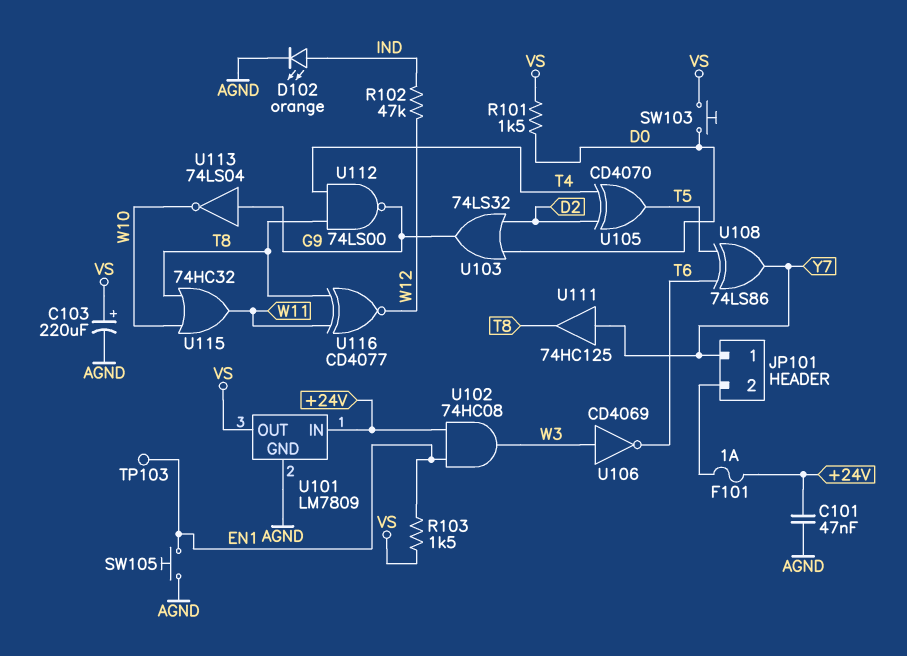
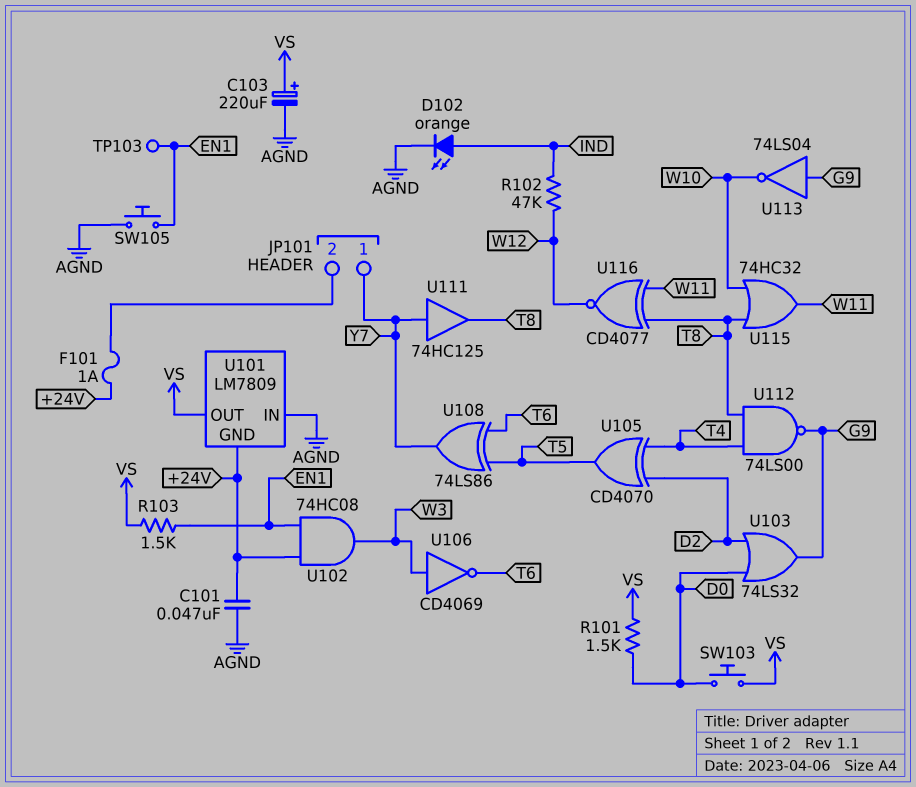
U101 pin GND: AGND -> +24V
U101 pin IN: +24V -> AGND

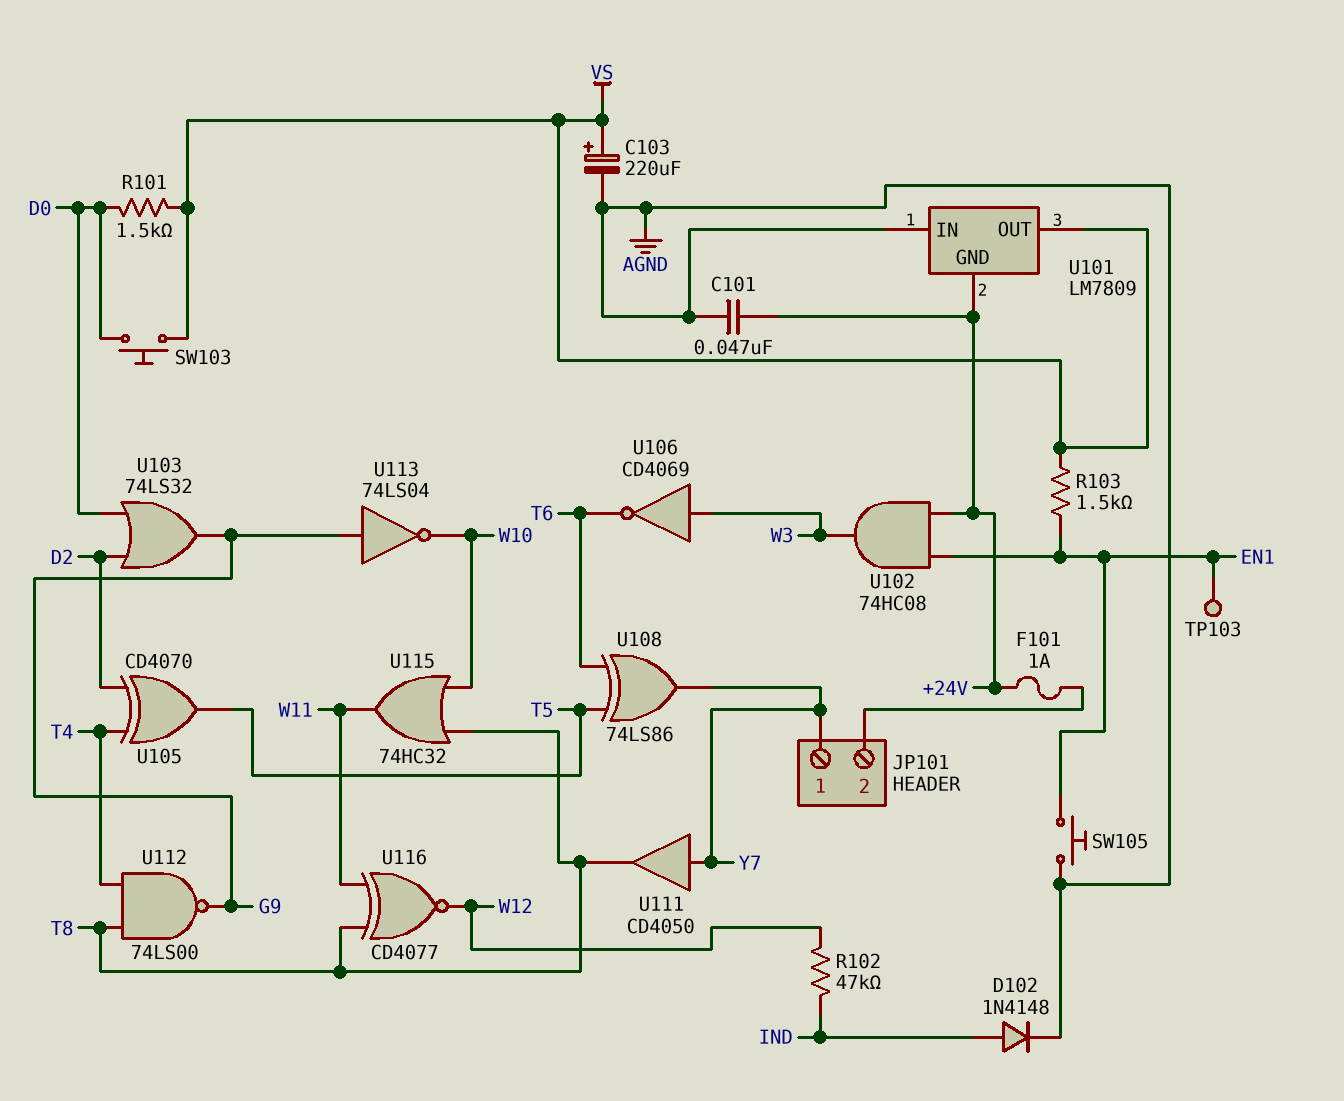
D102: LED orange (A IND, K AGND) -> diode 1N4148 (A IND, K AGND)
U111: buffer 74HC125 (in Y7, out T8) -> buffer CD4050 (in Y7, out T8)

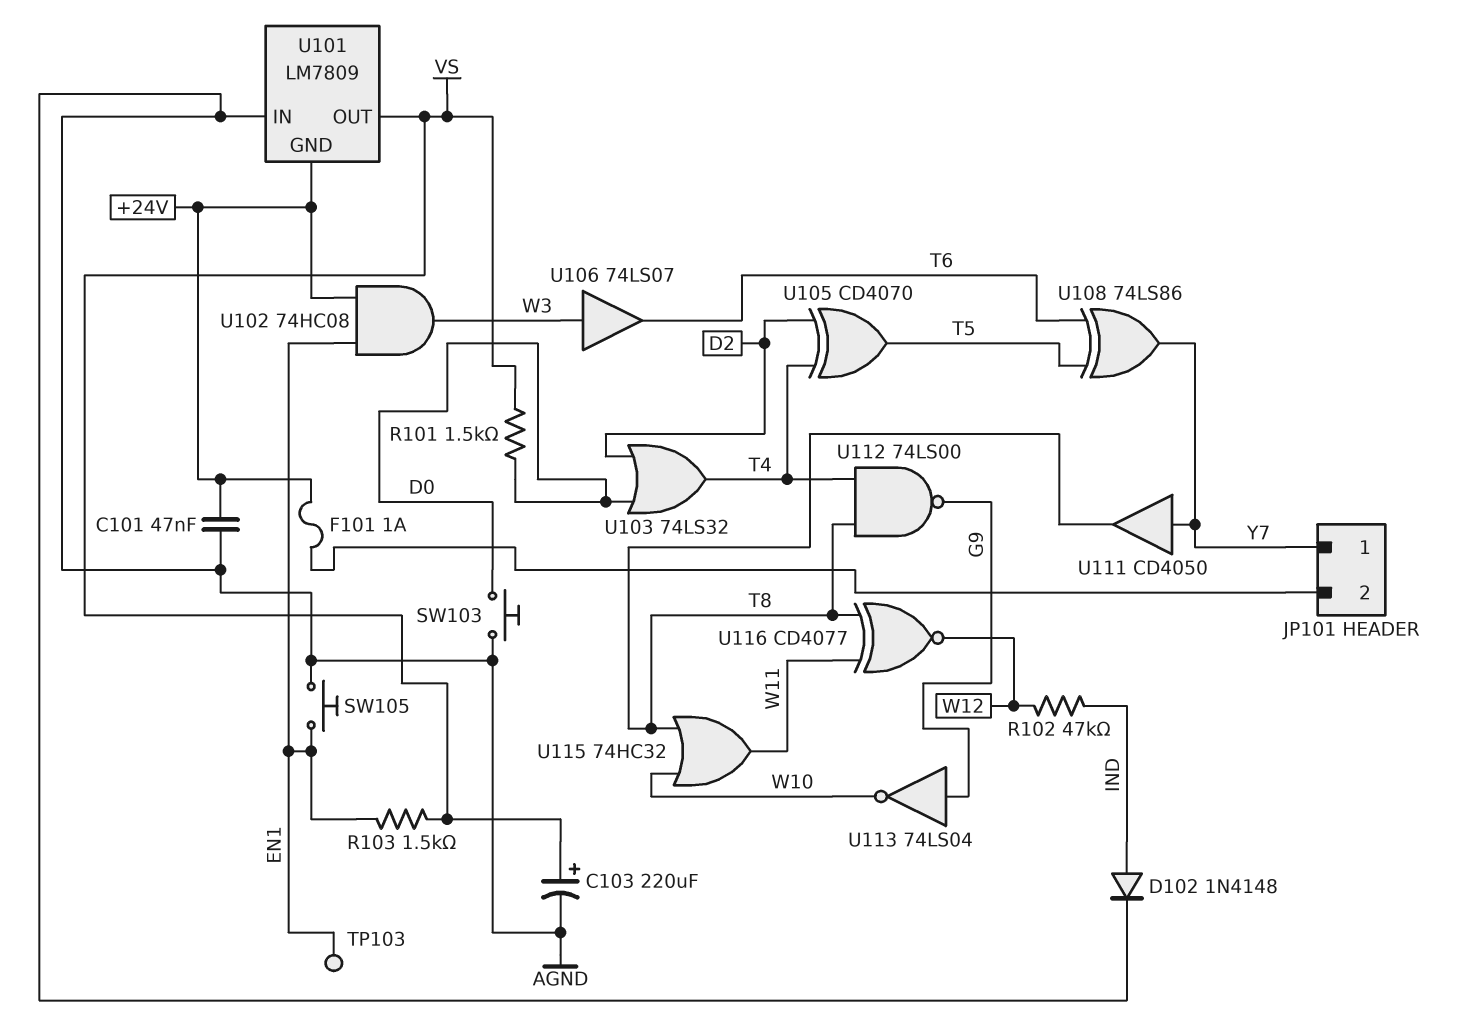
SW103: button (D0, VS) -> button (AGND, D0)
U103: OR 74LS32 (in D0, in D2, out G9) -> OR 74LS32 (in D0, in D2, out T4)
U106: NOT CD4069 (in W3, out T6) -> buffer 74LS07 (in W3, out T6)

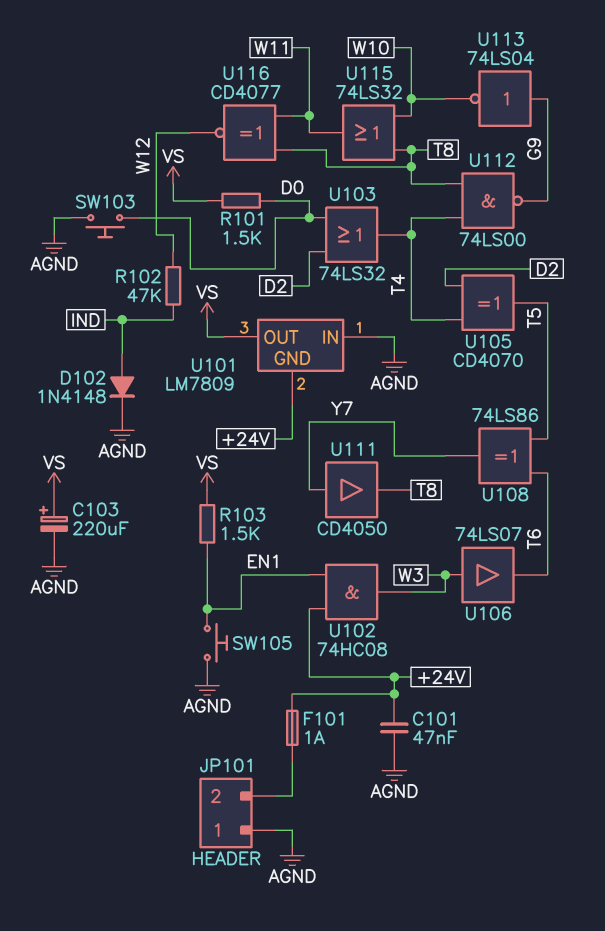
JP101 pin 1: Y7 -> AGND
TP103: test point (EN1) -> none
U115: OR 74HC32 (in T8, in W10, out W11) -> OR 74LS32 (in T8, in W10, out W11)

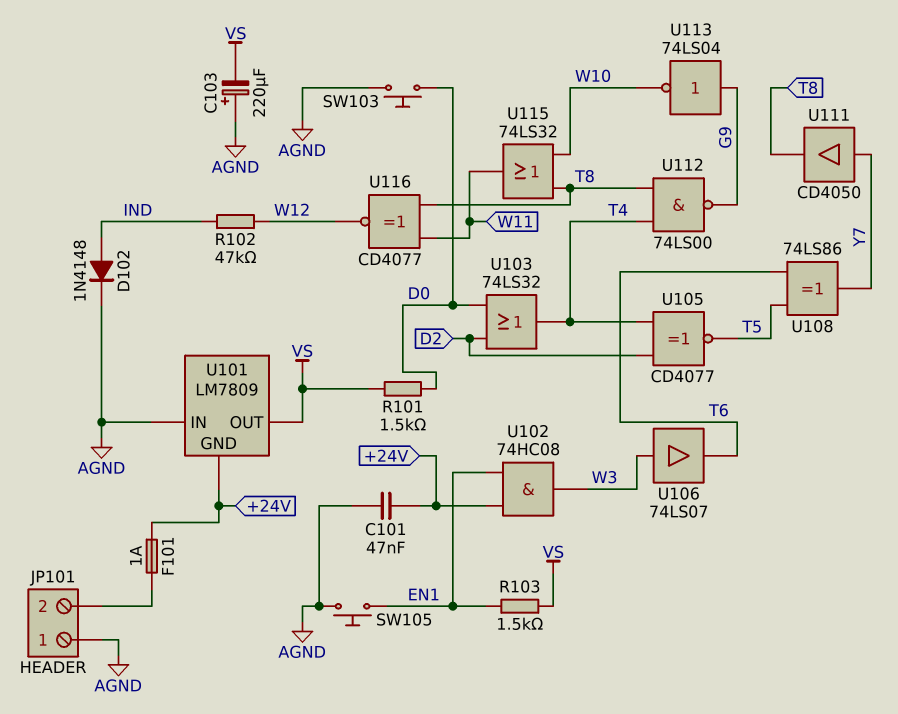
C103: 220uF (plus VS, minus AGND) -> 220uF (plus AGND, minus VS)
U105: XOR CD4070 (in D2, in T4, out T5) -> XNOR CD4077 (in D2, in T4, out T5)

